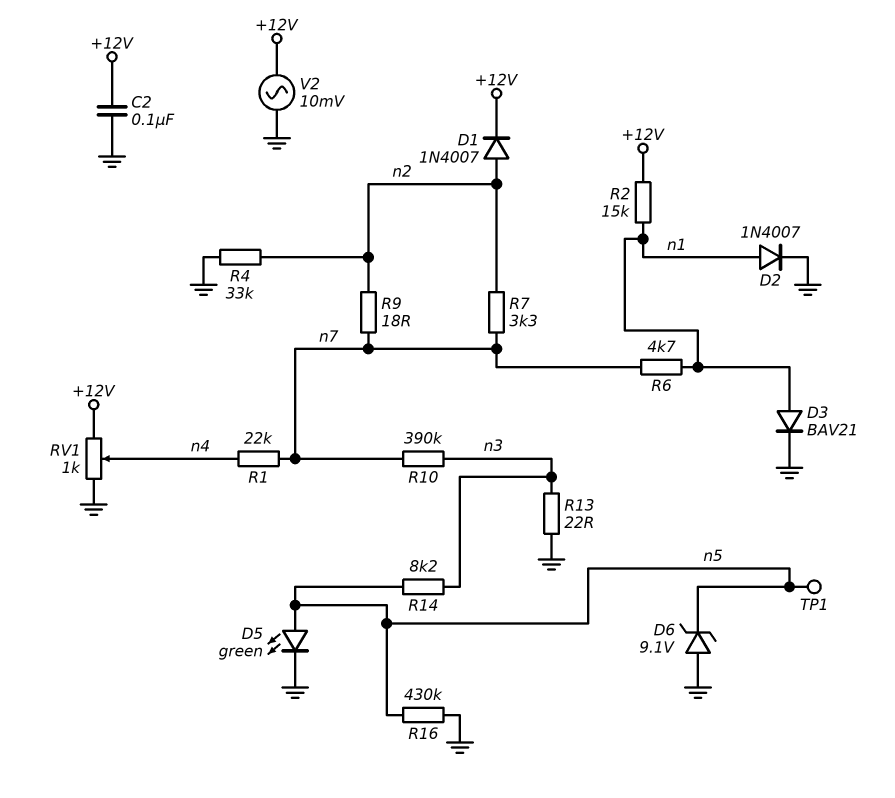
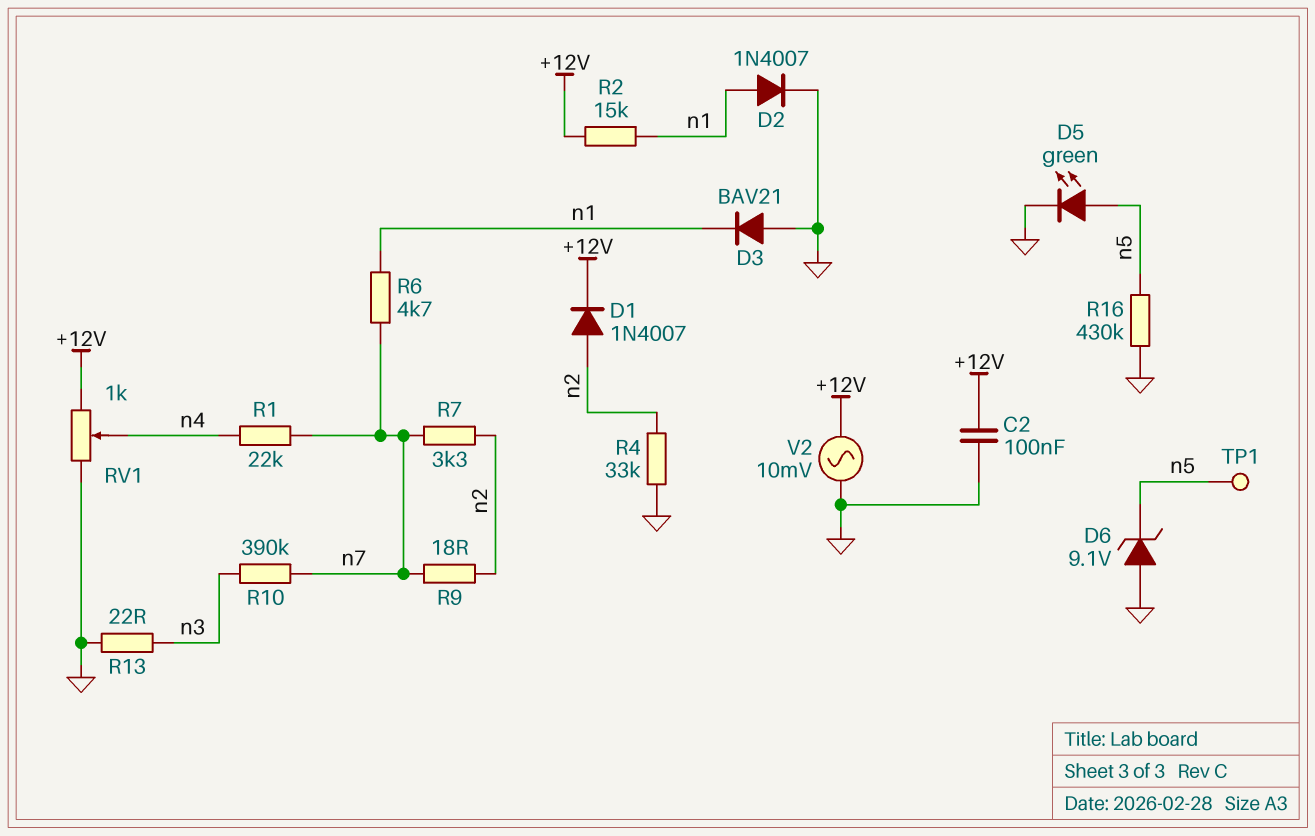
D3: diode BAV21 (A n1, K GND) -> diode BAV21 (A GND, K n1)
R14: 8.2k (n3, n5) -> none

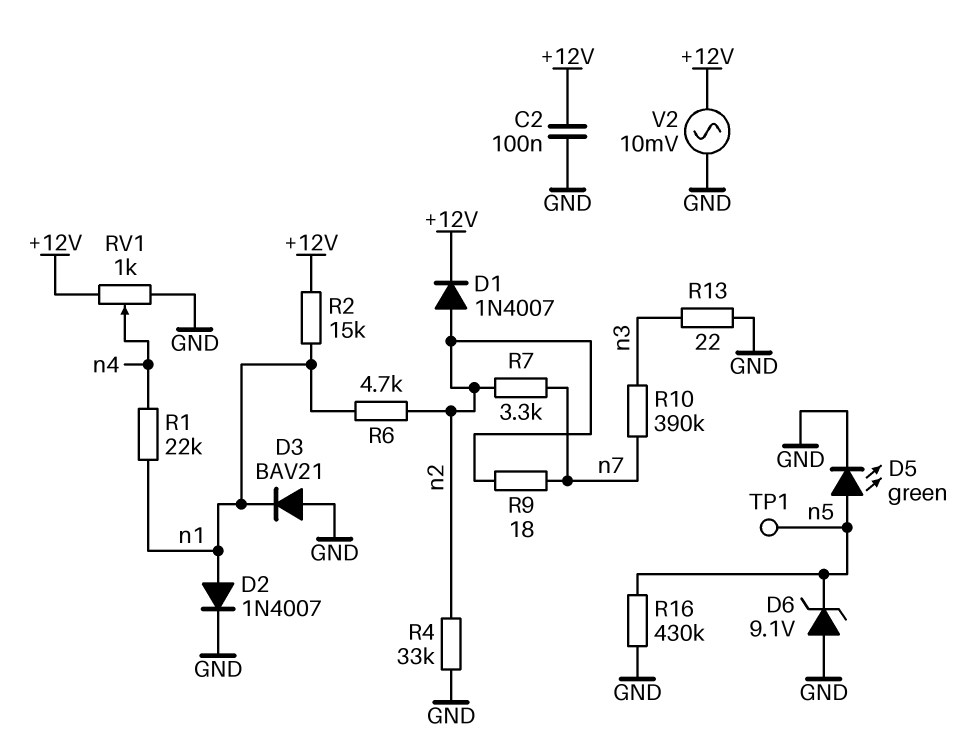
R1: 22k (n4, n7) -> 22k (n1, n4)
R6: 4.7k (n1, n7) -> 4.7k (n1, n2)

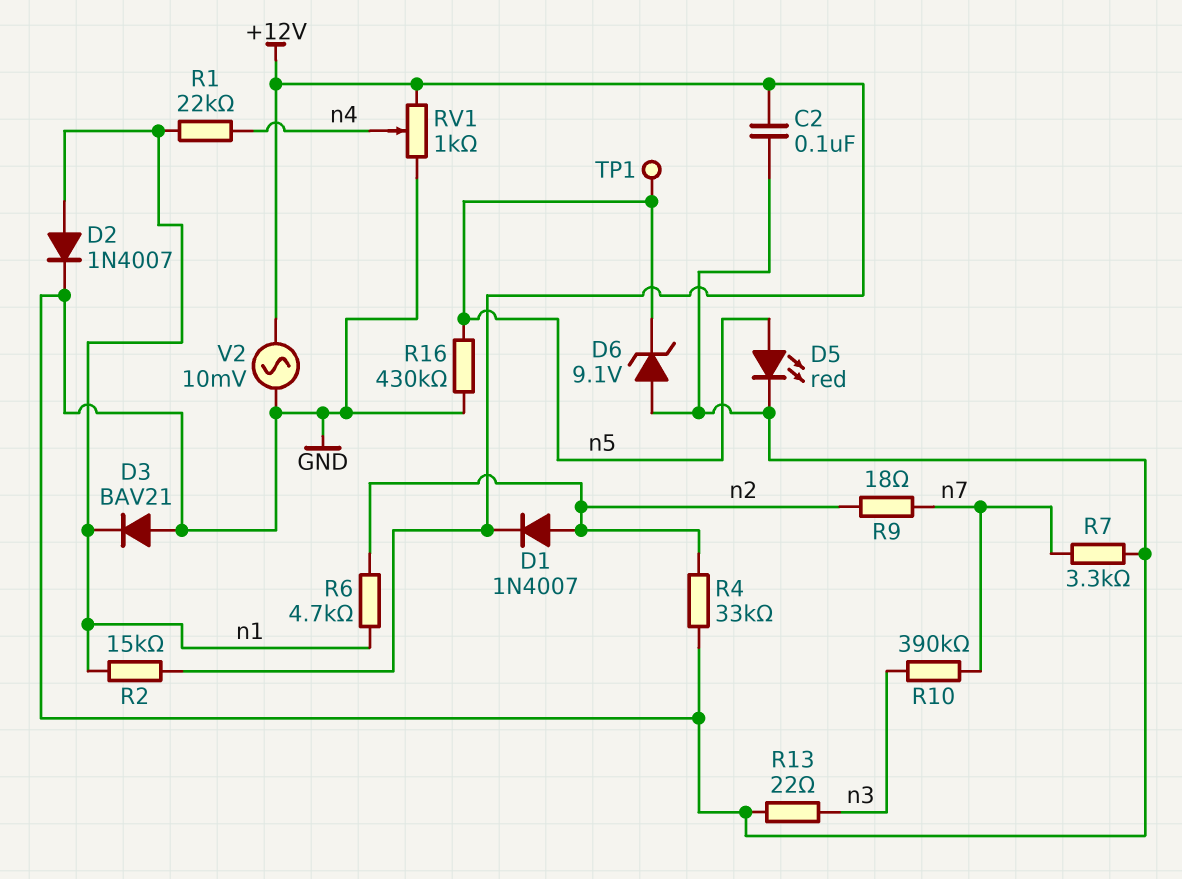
D5: LED green (A n5, K GND) -> LED red (A n5, K GND)
R7: 3.3k (n2, n7) -> 3.3k (GND, n7)

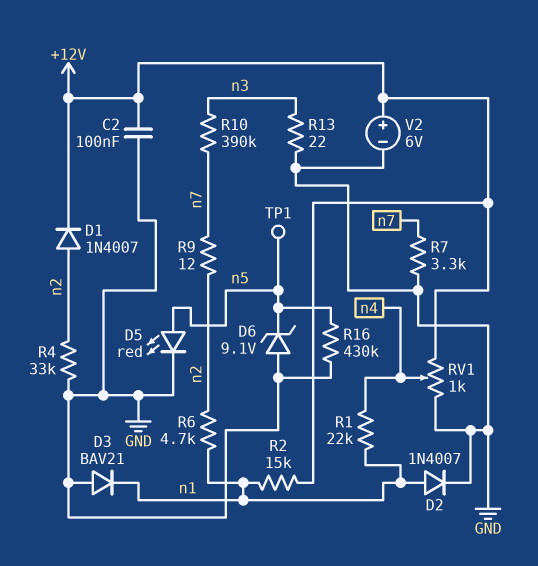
R9: 18 (n2, n7) -> 12 (n2, n7)
V2: AC 10mV (+12V, GND) -> 6V (plus +12V, minus GND)

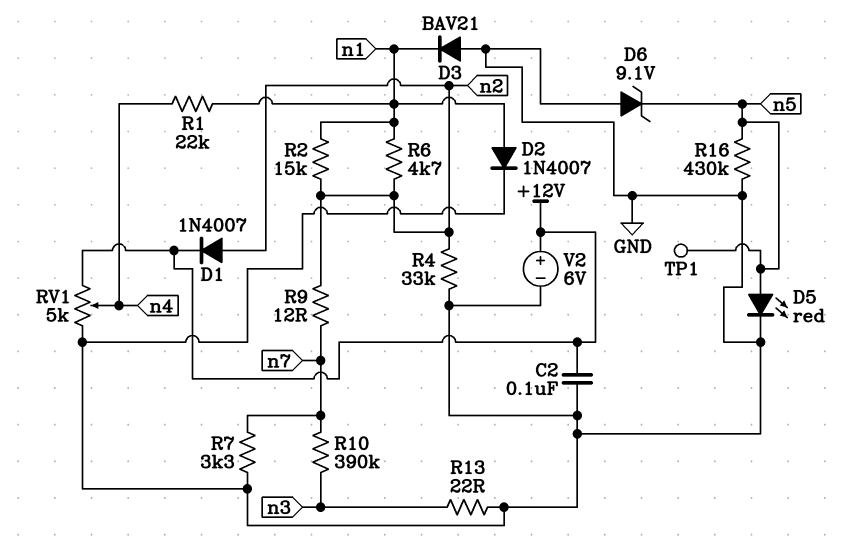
R2: 15k (+12V, n1) -> 15k (n1, n2)
RV1: 1k (+12V, GND, wiper n4) -> 5k (+12V, GND, wiper n4)

